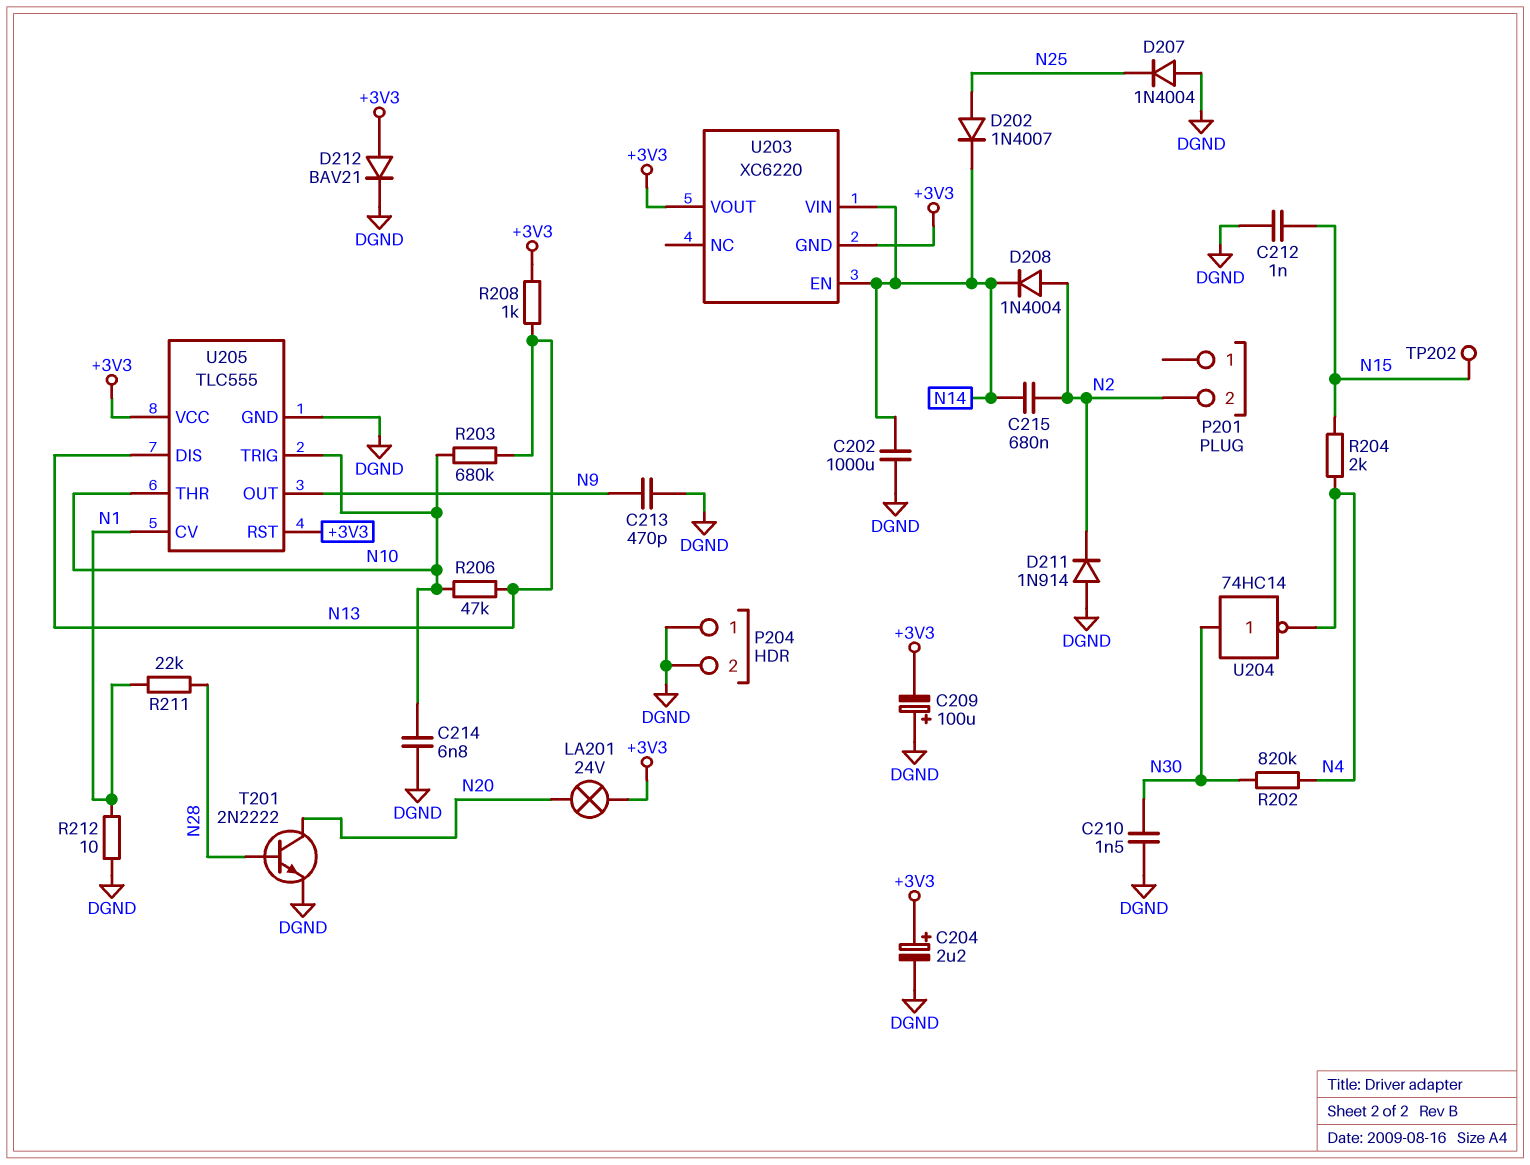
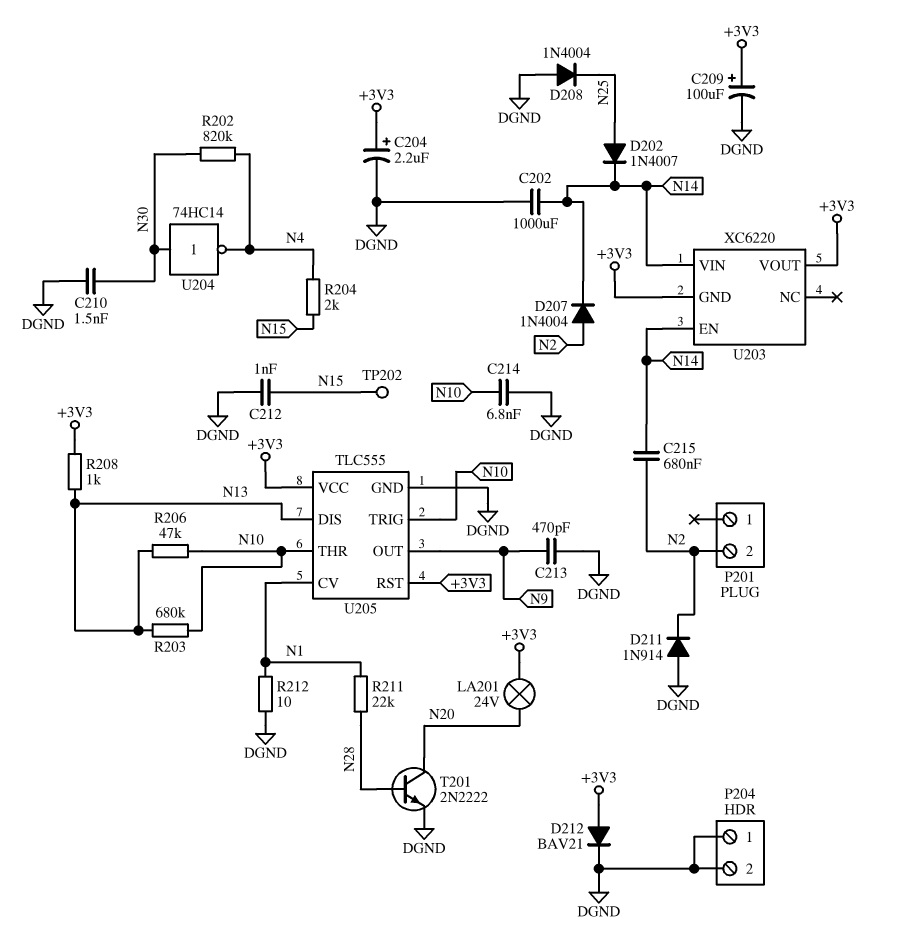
C209: 100uF (plus DGND, minus +3V3) -> 100uF (plus +3V3, minus DGND)
D207: diode 1N4004 (A DGND, K N25) -> diode 1N4004 (A N2, K N14)
D208: diode 1N4004 (A N2, K N14) -> diode 1N4004 (A DGND, K N25)

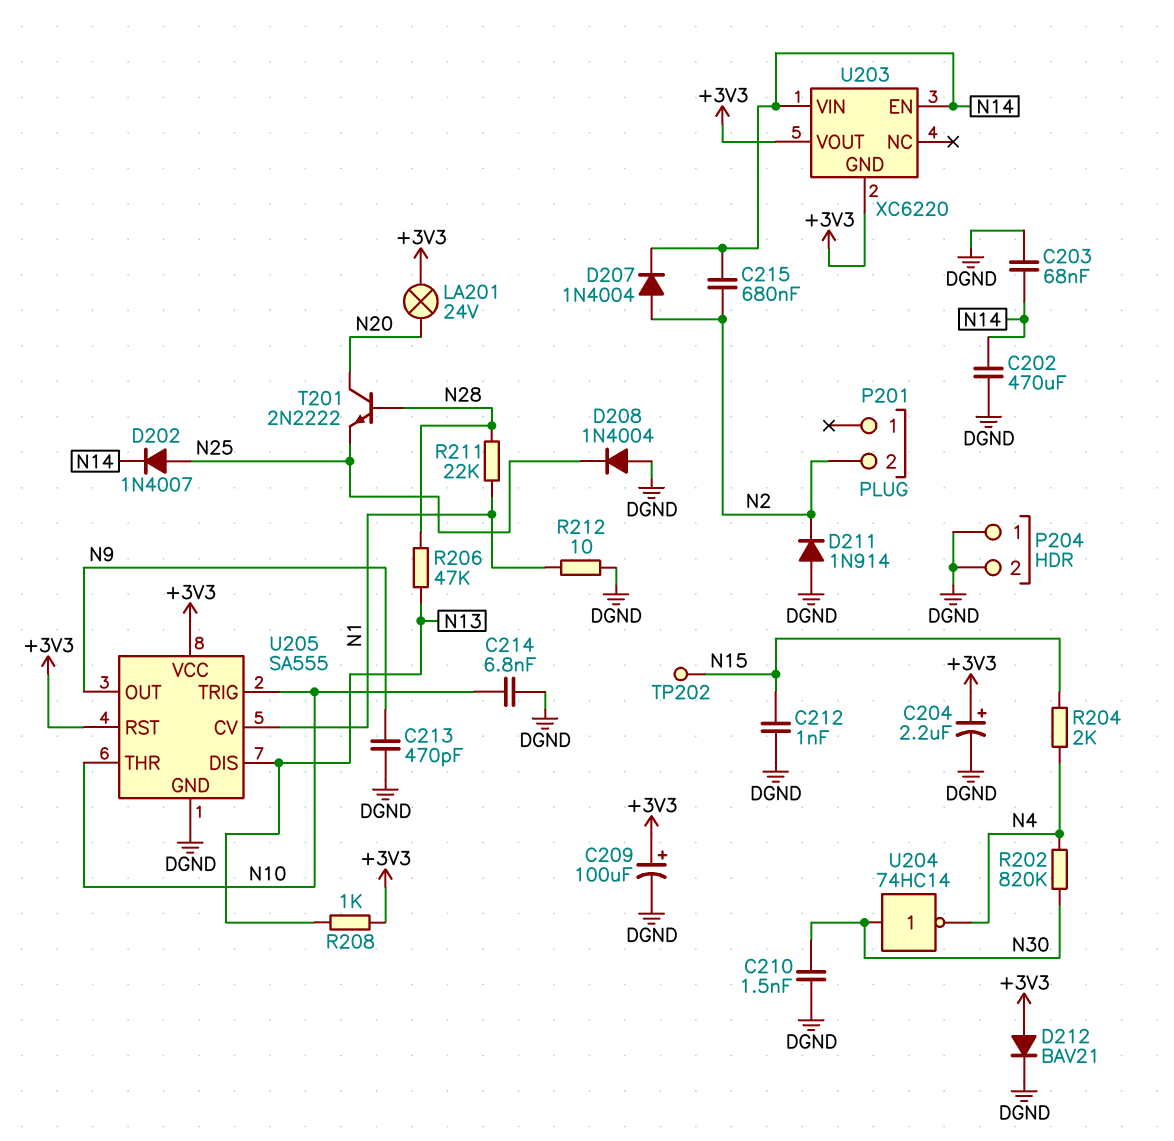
C202: 1000uF (DGND, N14) -> 470uF (DGND, N14)
C203: none -> 68nF (DGND, N14)
R203: 680k (N10, N13) -> none
R206: 47k (N10, N13) -> 47k (N13, N28)
T201: NPN 2N2222 (B N28, C N20, E DGND) -> NPN 2N2222 (B N28, C N20, E N25)
U205: TLC555 -> SA555

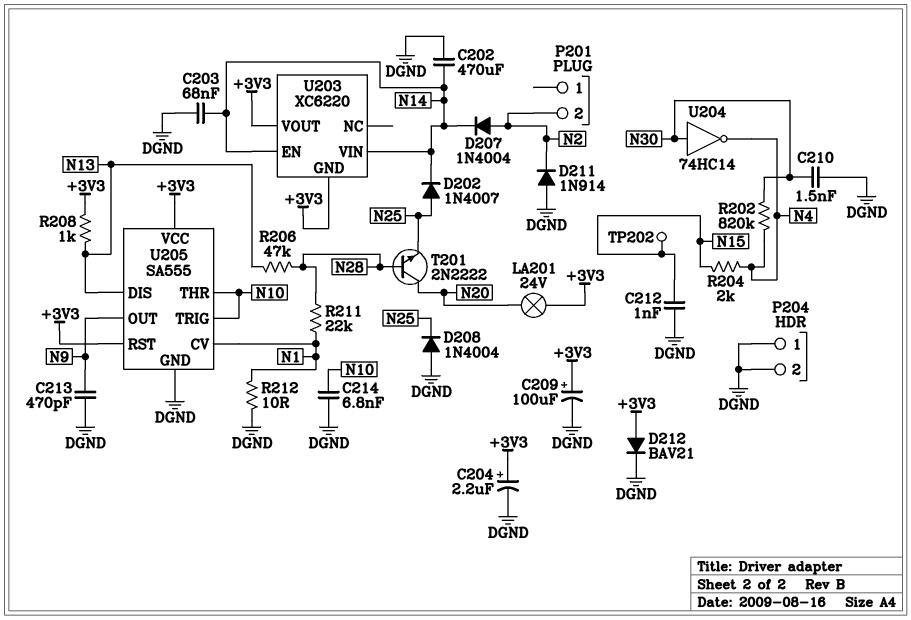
C215: 680nF (N2, N14) -> none

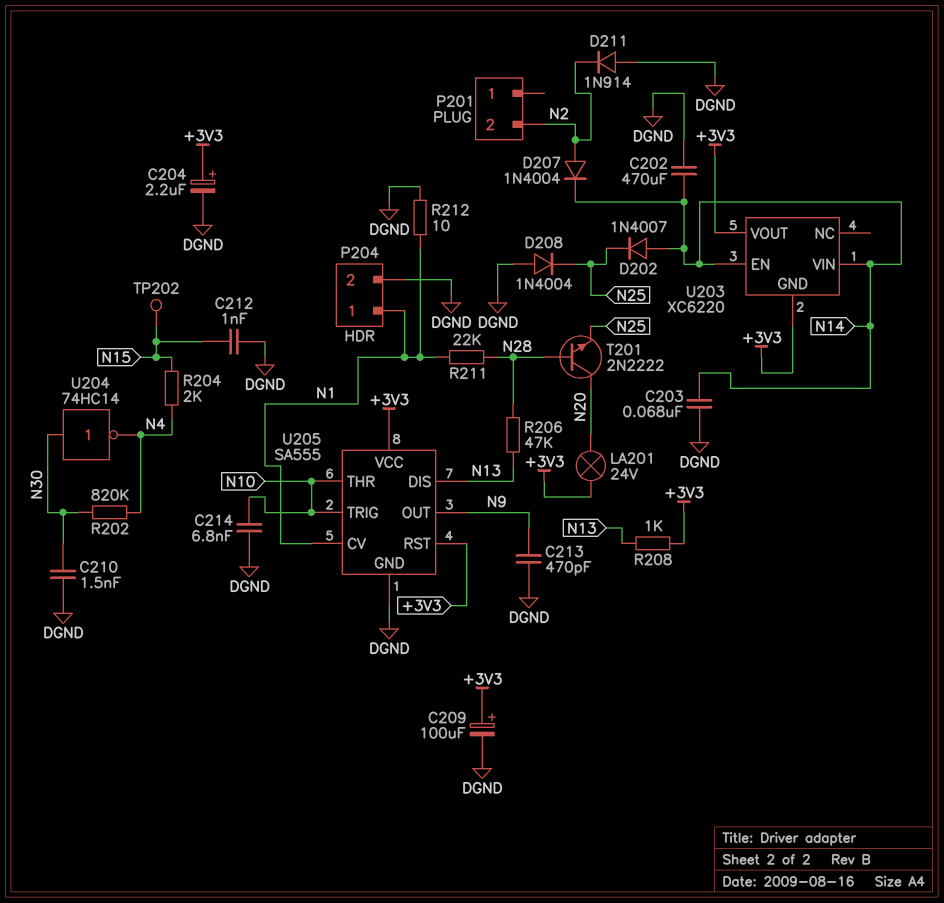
D202: diode 1N4007 (A N25, K N14) -> diode 1N4007 (A N14, K N25)
D212: diode BAV21 (A +3V3, K DGND) -> none
P204 pin 1: DGND -> N1

